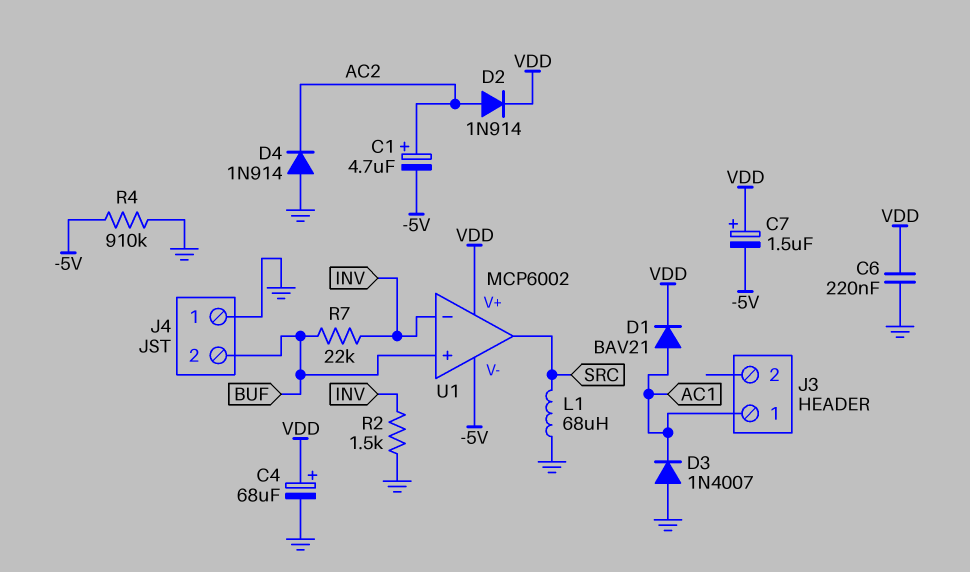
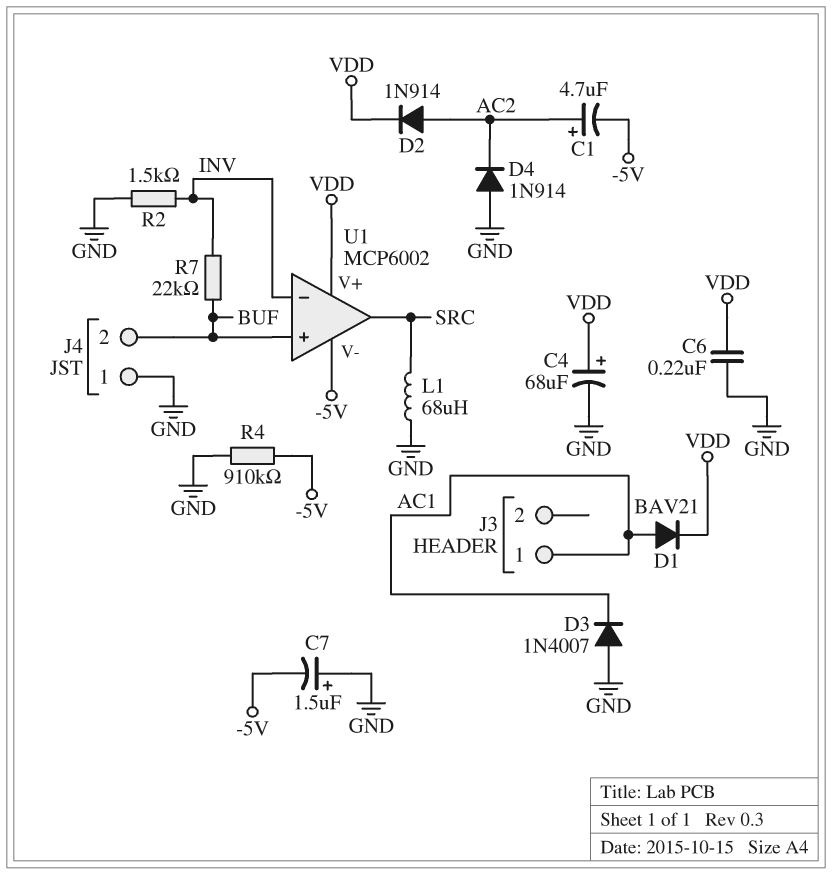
C7: 1.5uF (plus VDD, minus -5V) -> 1.5uF (plus GND, minus -5V)

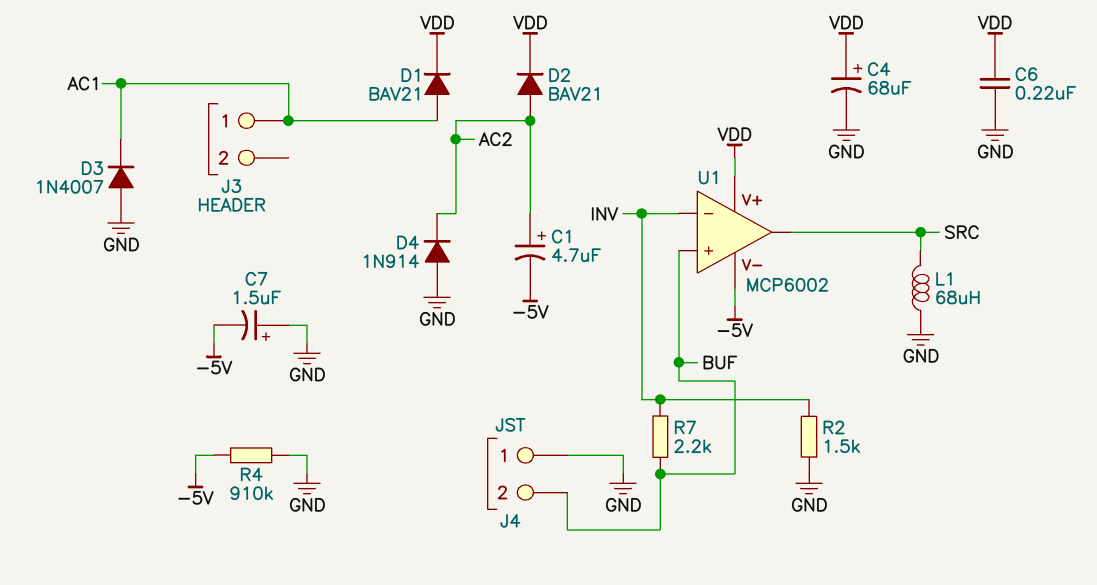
D2: diode 1N914 (A AC2, K VDD) -> diode BAV21 (A AC2, K VDD)
R7: 22k (BUF, INV) -> 2.2k (BUF, INV)

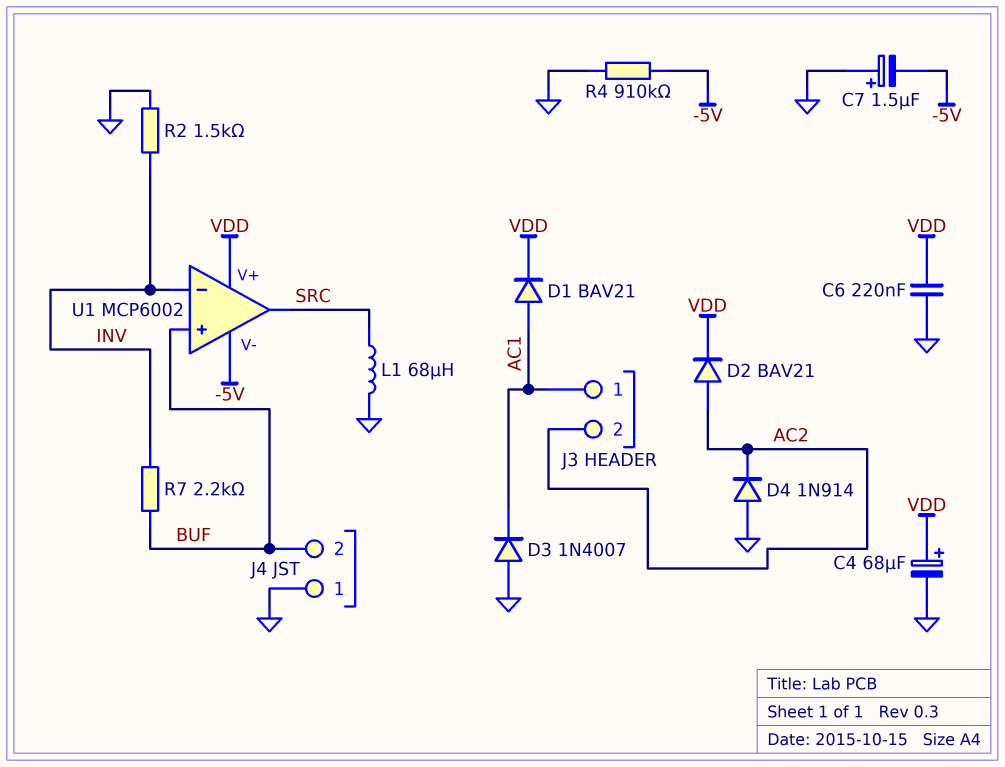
C1: 4.7uF (plus AC2, minus -5V) -> none
J3 pin 2: none -> AC2

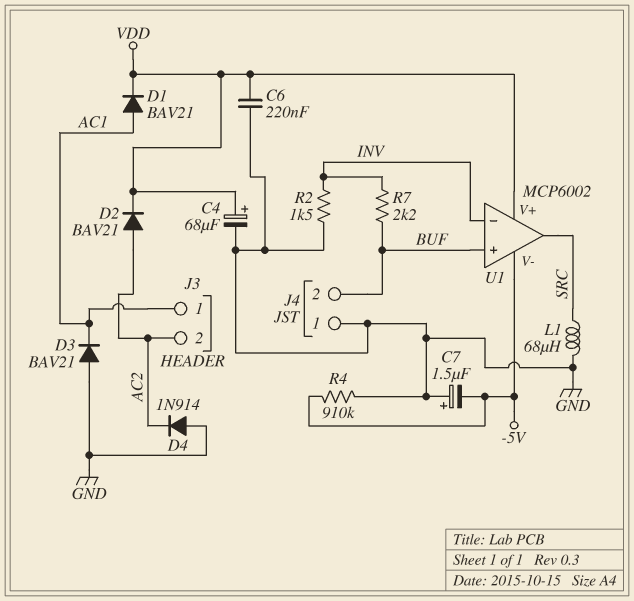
D3: diode 1N4007 (A GND, K AC1) -> diode BAV21 (A GND, K AC1)

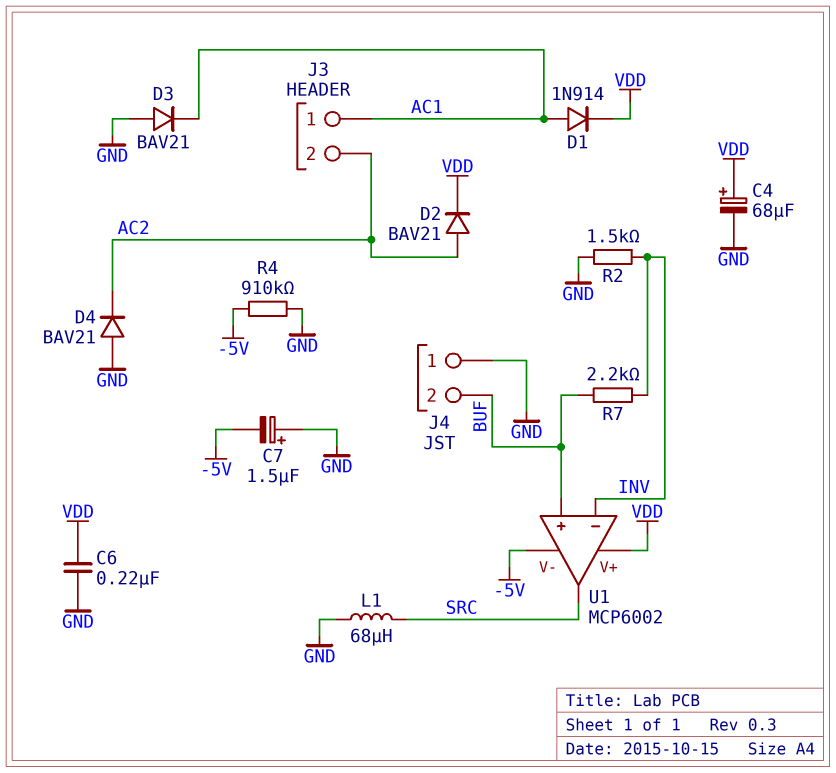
D1: diode BAV21 (A AC1, K VDD) -> diode 1N914 (A AC1, K VDD)
D4: diode 1N914 (A GND, K AC2) -> diode BAV21 (A GND, K AC2)

